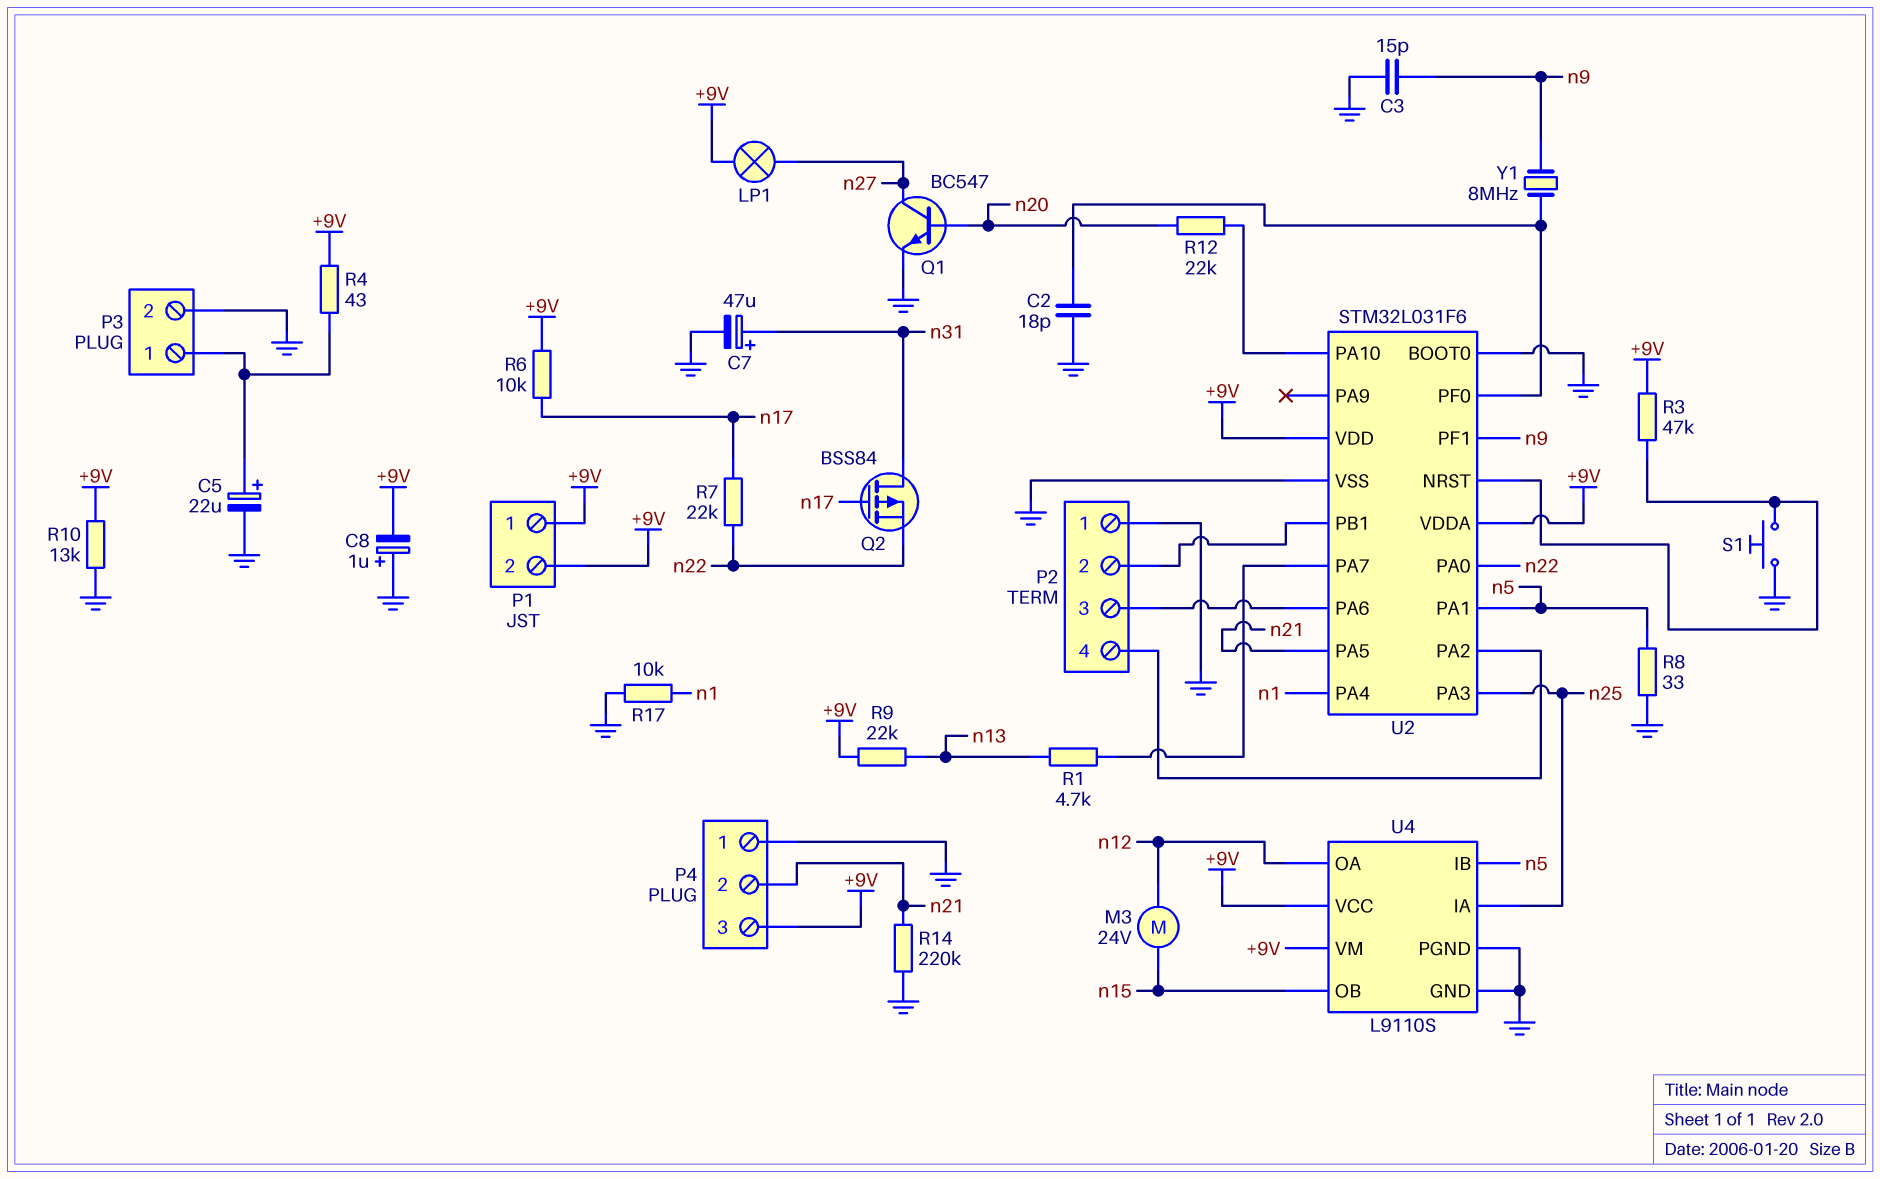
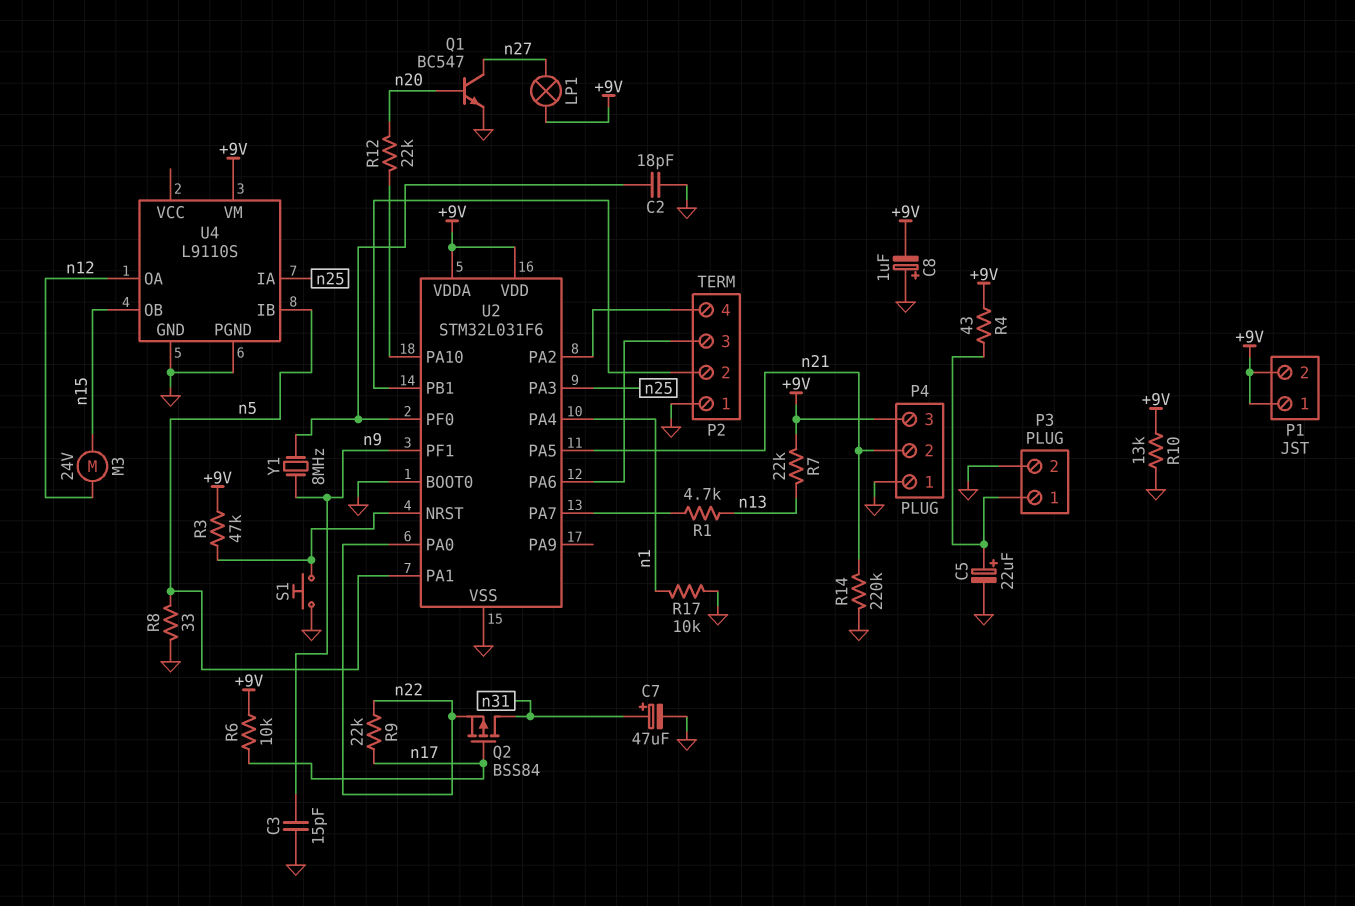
R7: 22k (n17, n22) -> 22k (+9V, n13)
R9: 22k (+9V, n13) -> 22k (n17, n22)
U4 pin VCC: +9V -> none

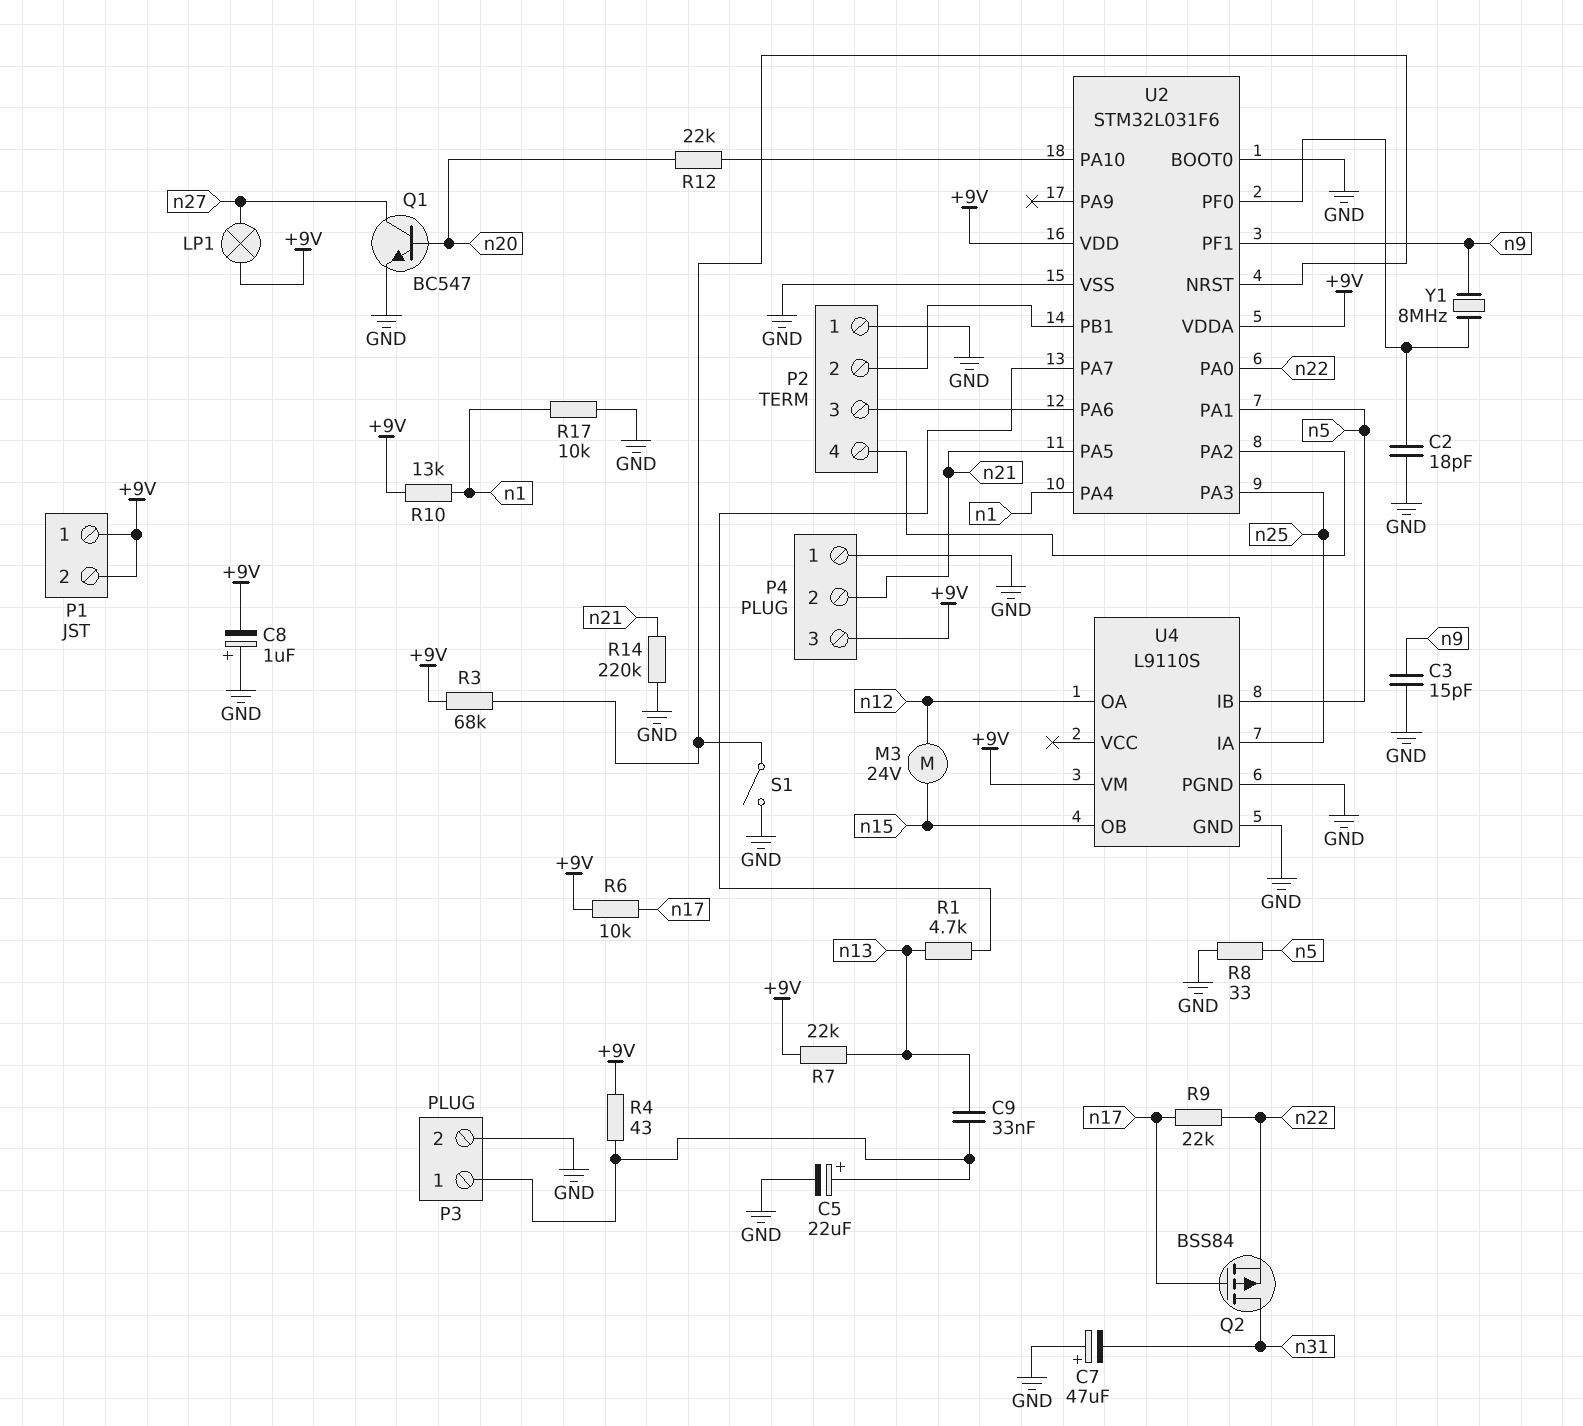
C7: 47uF (plus n31, minus GND) -> 47uF (plus GND, minus n31)
C9: none -> 33nF (P3/1, n13)
R3: 47k (+9V, U2/NRST) -> 68k (+9V, U2/NRST)
R10: 13k (+9V, GND) -> 13k (+9V, n1)
S1: button (GND, U2/NRST) -> switch (GND, U2/NRST)

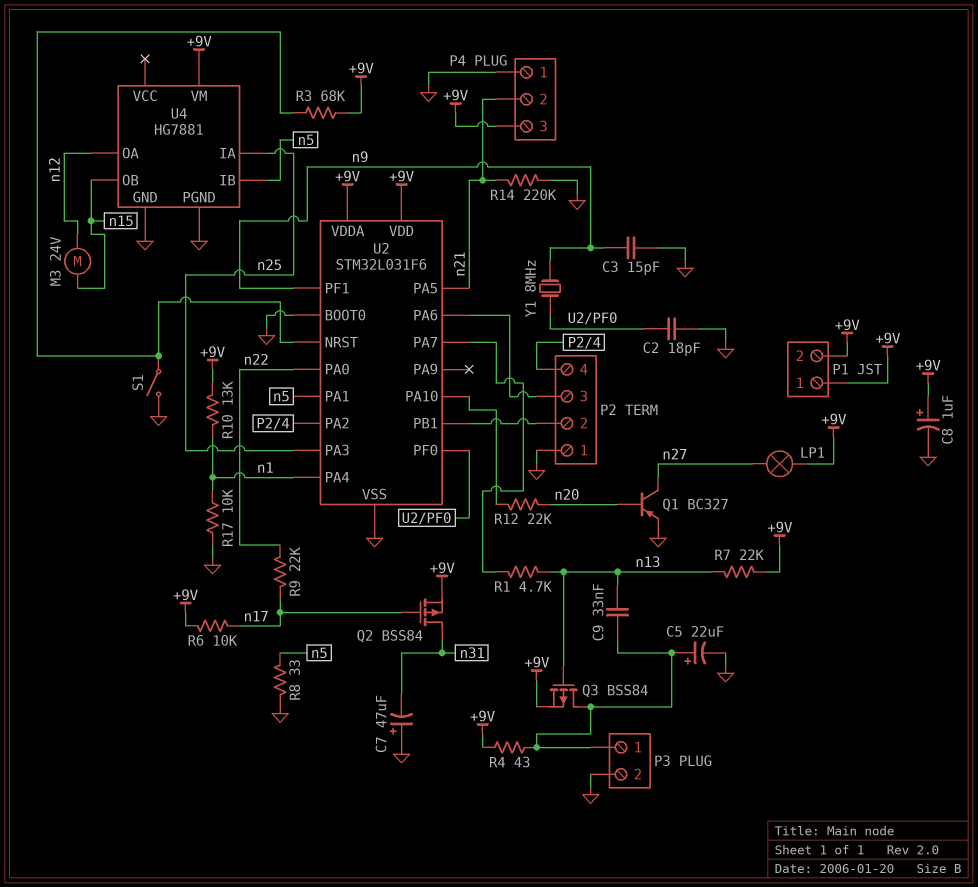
C8: 1uF (plus GND, minus +9V) -> 1uF (plus +9V, minus GND)
Q1: NPN BC547 (B n20, C n27, E GND) -> PNP BC327 (B n20, C n27, E GND)
Q2: PMOS BSS84 (G n17, D n31, S n22) -> PMOS BSS84 (G n17, D n31, S +9V)
Q3: none -> PMOS BSS84 (G n13, D P3/1, S +9V)
U4: L9110S -> HG7881

